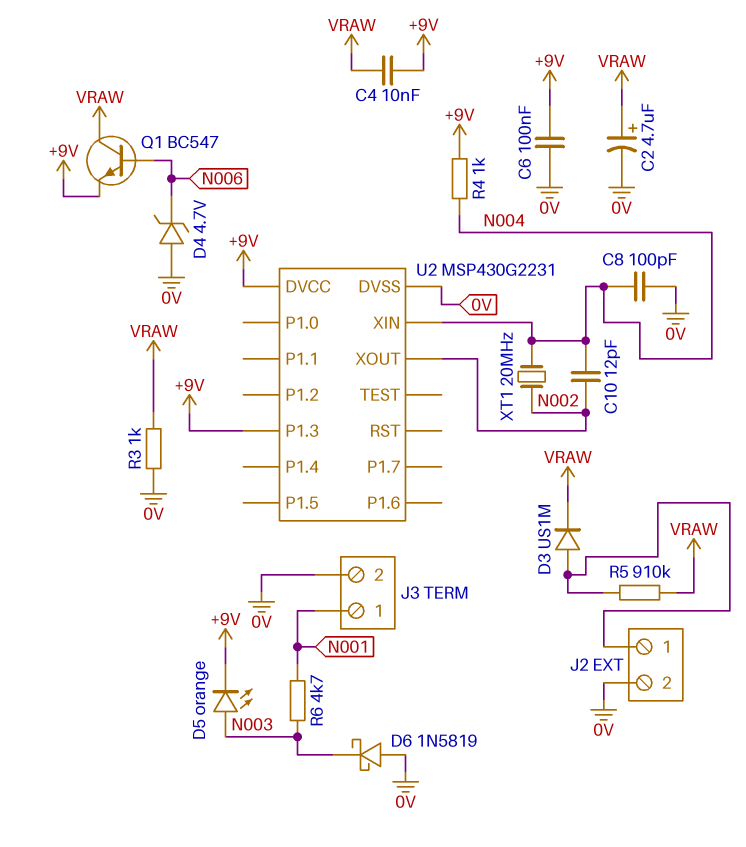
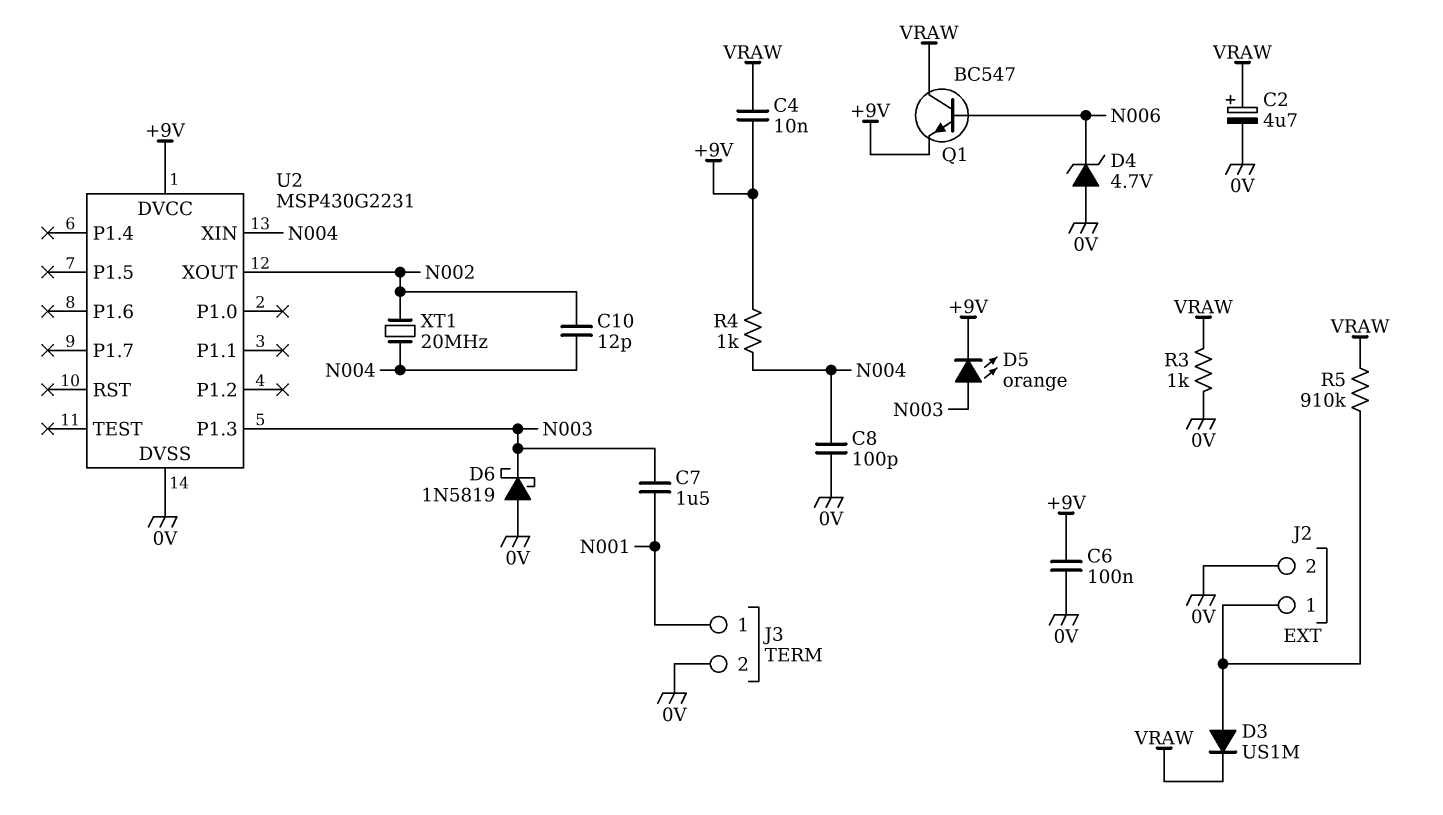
C7: none -> 1.5uF (N001, N003)
R6: 4.7k (N001, N003) -> none
U2 pin P1.3: +9V -> N003

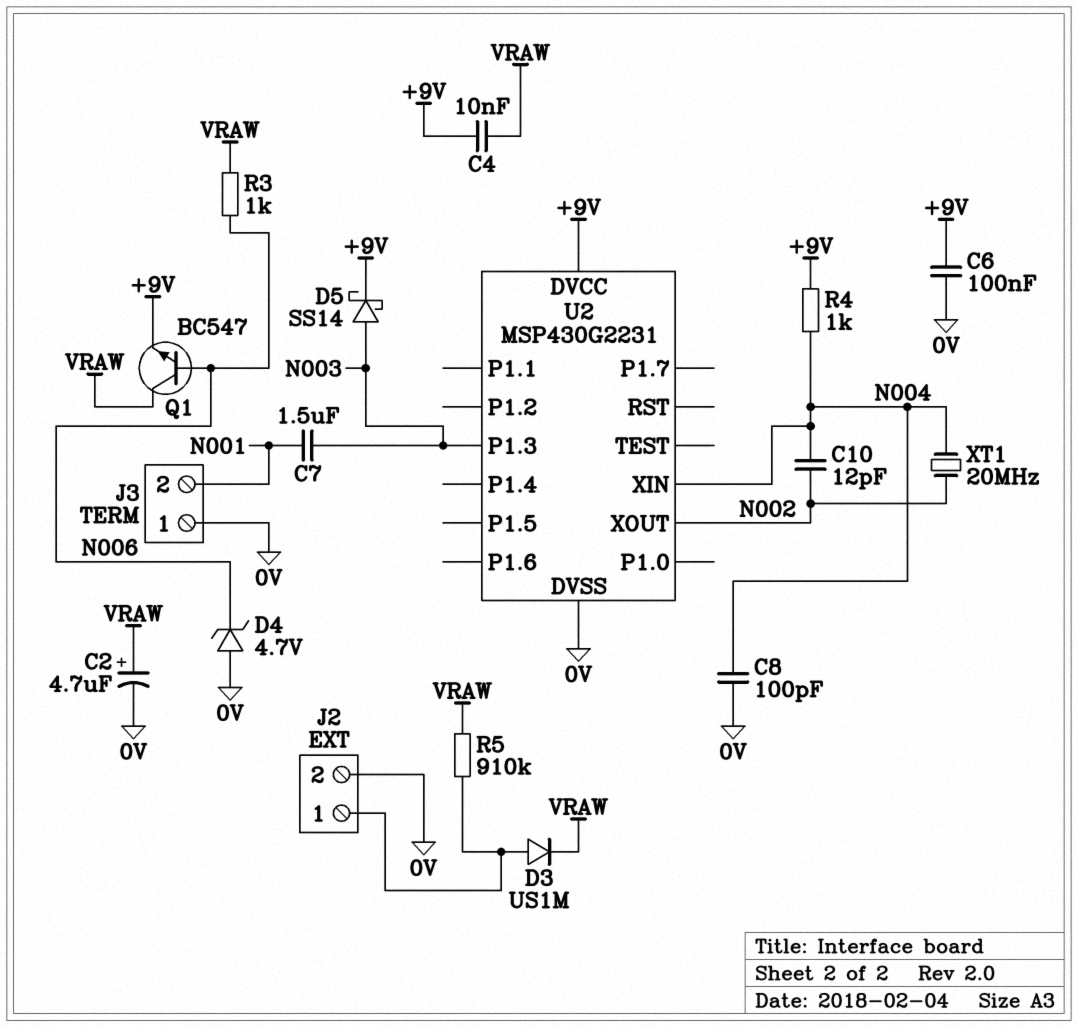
D5: LED orange (A N003, K +9V) -> schottky SS14 (A N003, K +9V)
D6: schottky 1N5819 (A 0V, K N003) -> none
J3 pin 1: N001 -> 0V
J3 pin 2: 0V -> N001
R3: 1k (0V, VRAW) -> 1k (N006, VRAW)

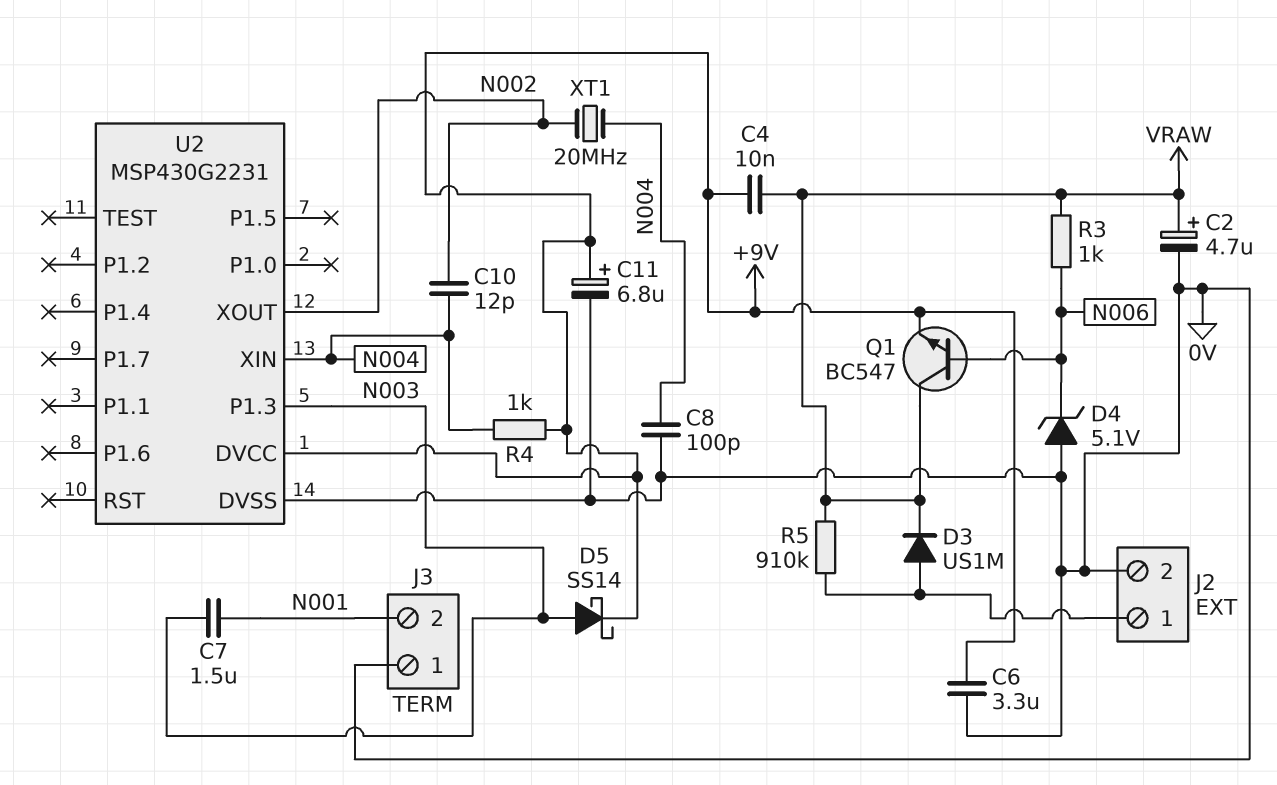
C6: 100nF (+9V, 0V) -> 3.3uF (+9V, 0V)
C11: none -> 6.8uF (plus +9V, minus 0V)
D4: zener 4.7V (A 0V, K N006) -> zener 5.1V (A 0V, K N006)

